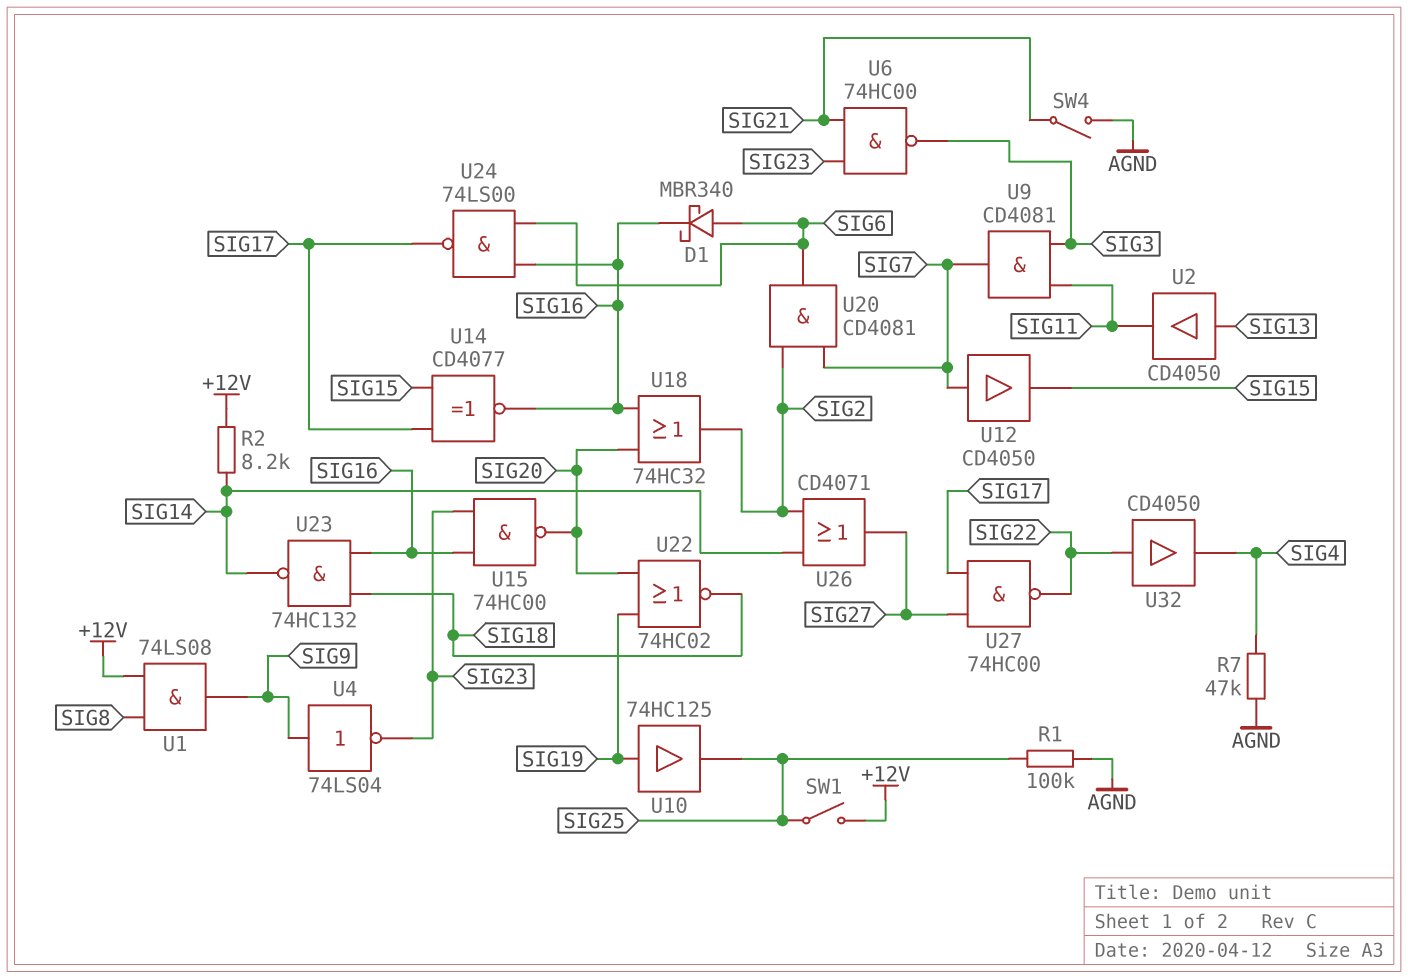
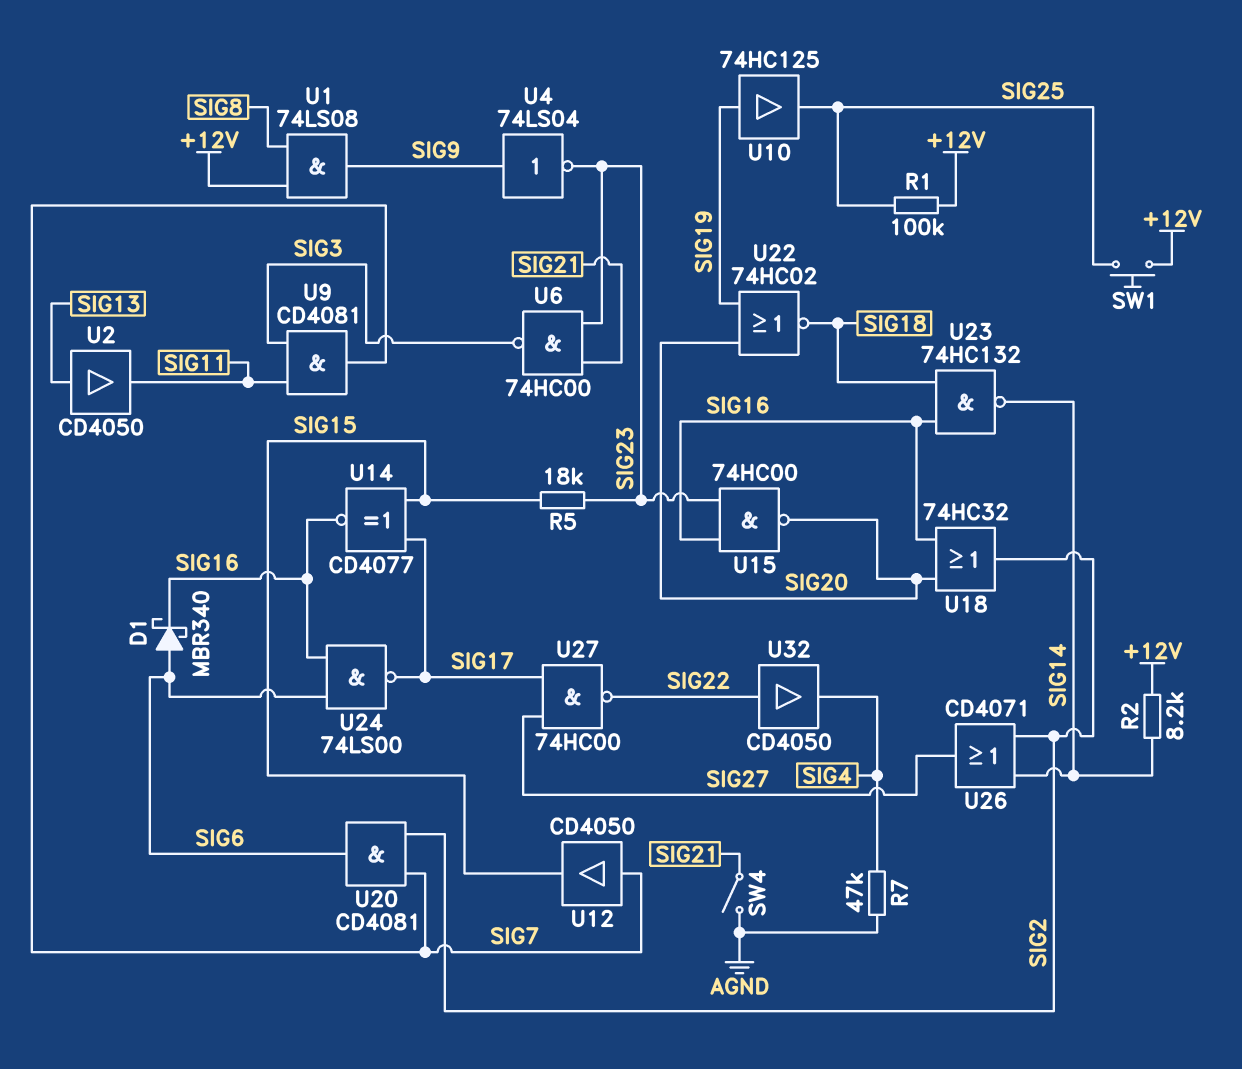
R1: 100k (AGND, SIG25) -> 100k (+12V, SIG25)
R5: none -> 18k (SIG15, SIG23)
SW1: switch (+12V, SIG25) -> button (+12V, SIG25)

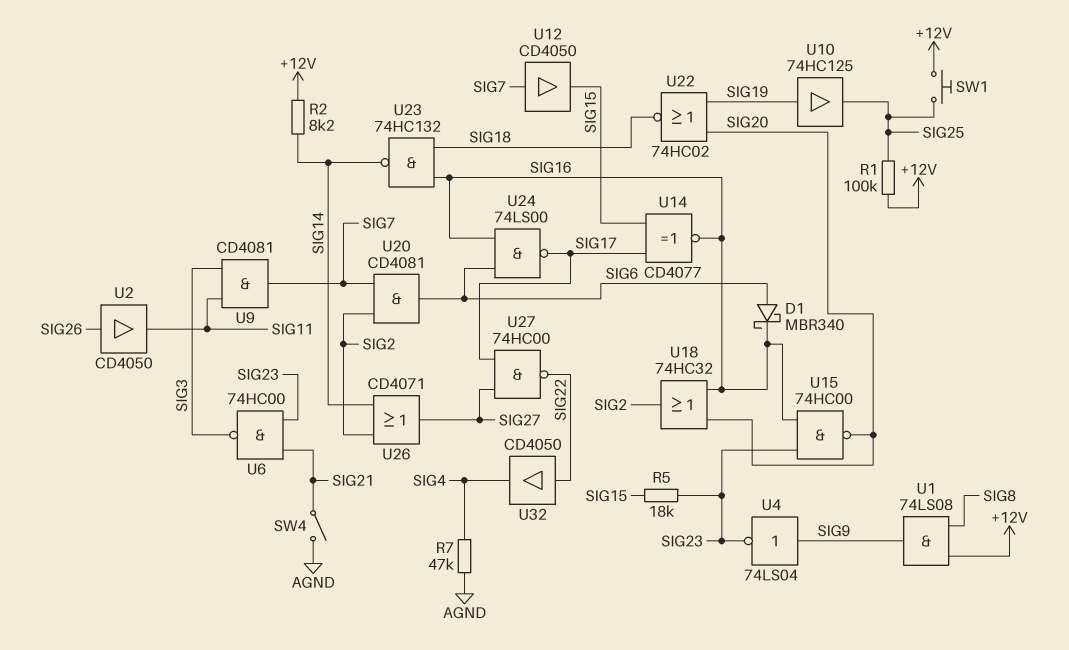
U2: buffer CD4050 (in SIG13, out SIG11) -> buffer CD4050 (in SIG26, out SIG11)

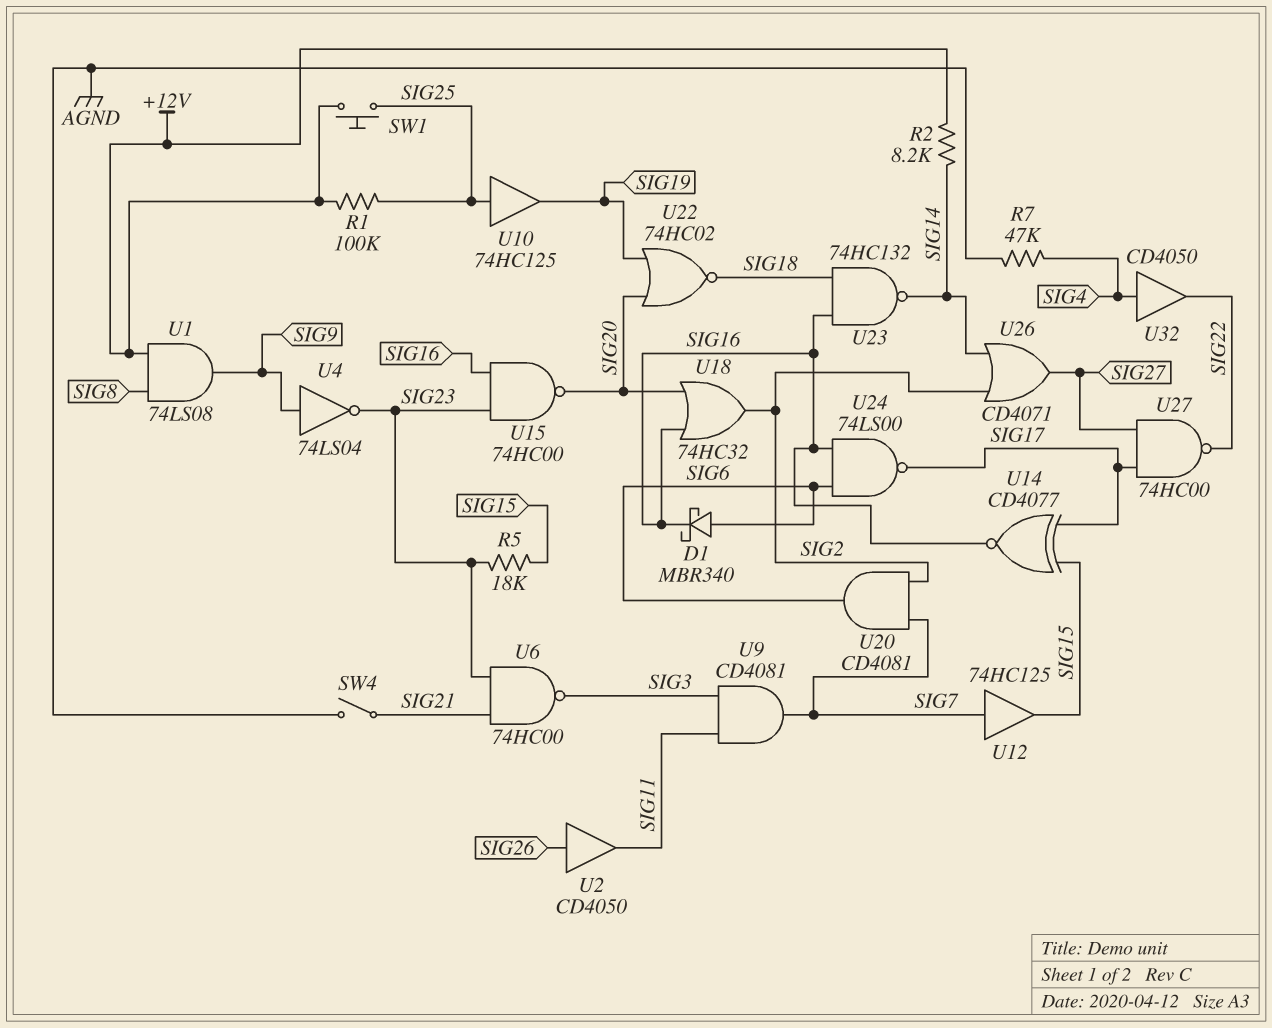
U10: buffer 74HC125 (in SIG19, out SIG25) -> buffer 74HC125 (in SIG25, out SIG19)
U12: buffer CD4050 (in SIG7, out SIG15) -> buffer 74HC125 (in SIG7, out SIG15)
U32: buffer CD4050 (in SIG22, out SIG4) -> buffer CD4050 (in SIG4, out SIG22)

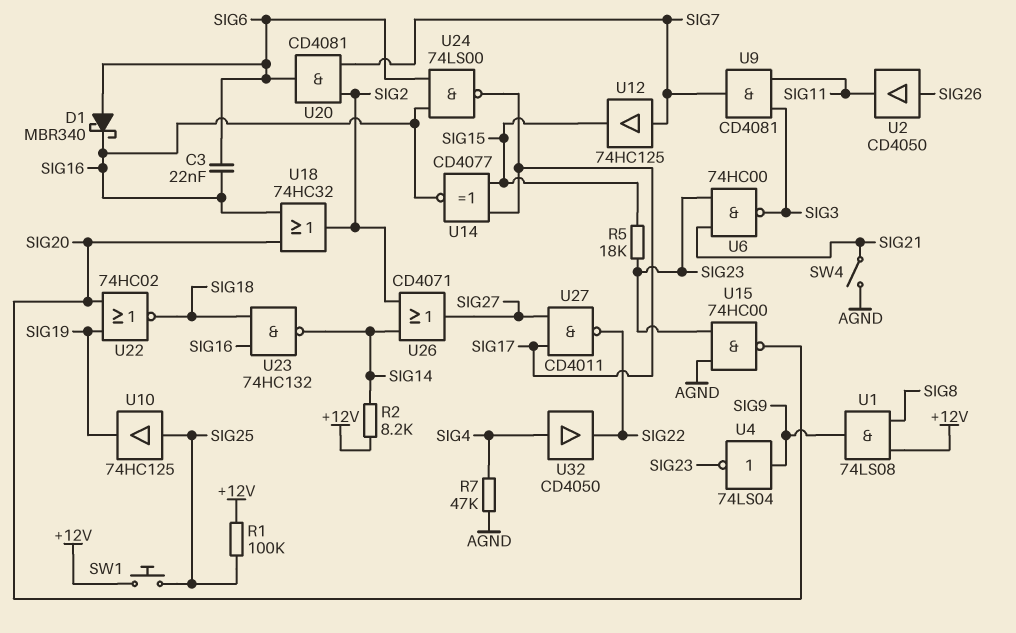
C3: none -> 22nF (SIG6, SIG16)
U15: NAND 74HC00 (in SIG16, in SIG23, out SIG20) -> NAND 74HC00 (in AGND, in SIG23, out SIG20)
U27: NAND 74HC00 (in SIG17, in SIG27, out SIG22) -> NAND CD4011 (in SIG17, in SIG27, out SIG22)

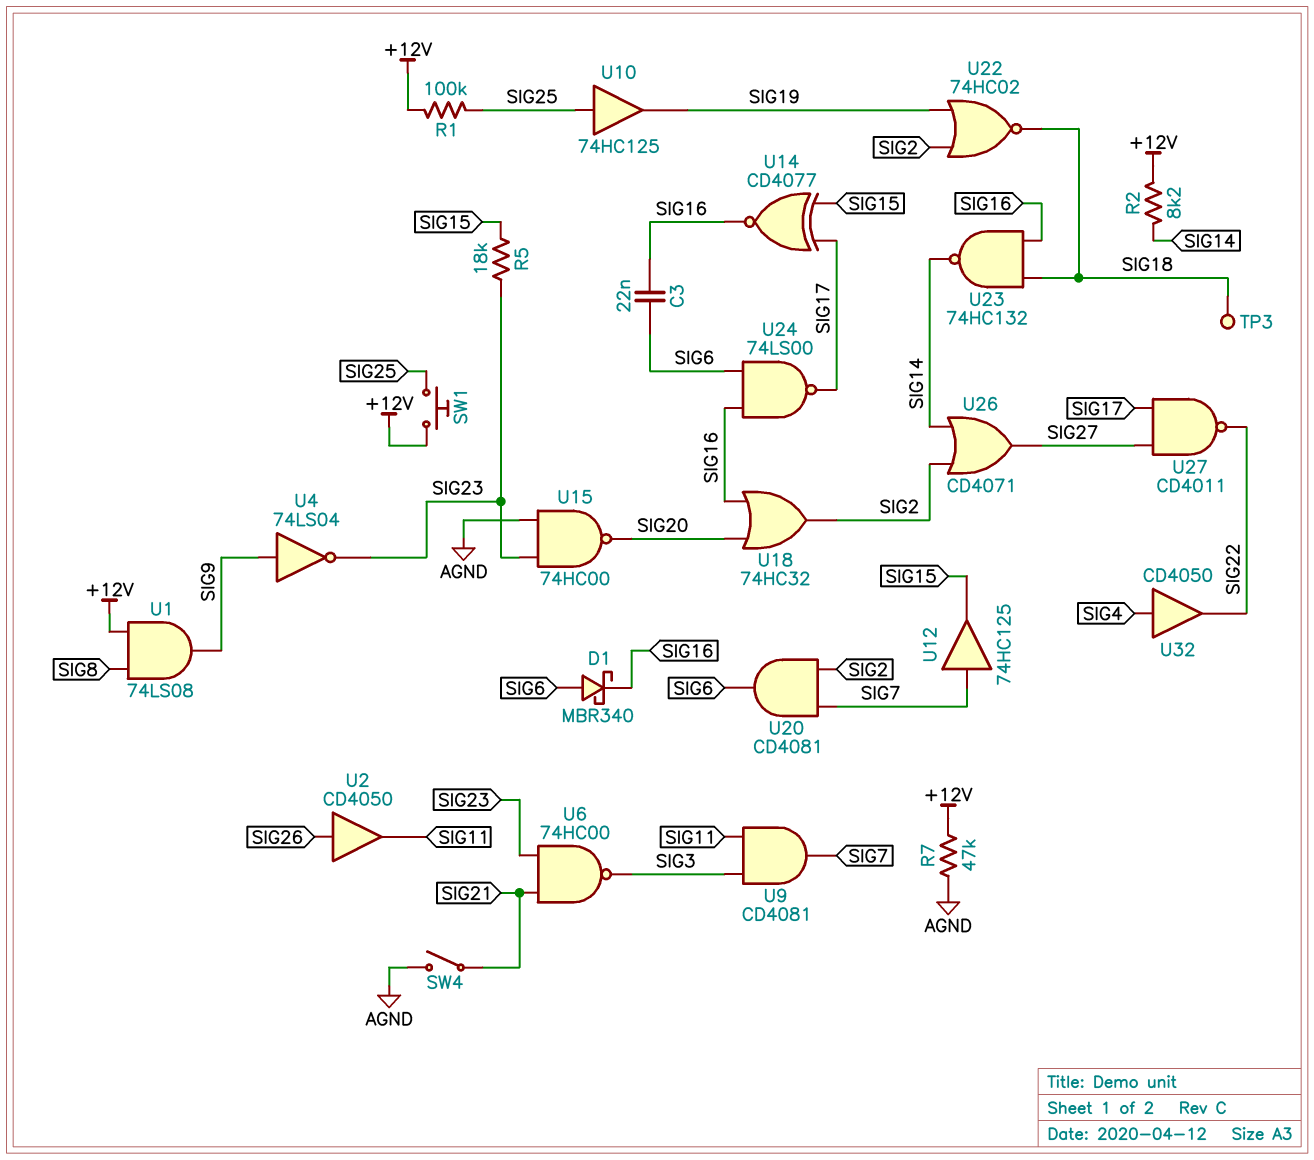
R7: 47k (AGND, SIG4) -> 47k (+12V, AGND)
TP3: none -> test point (SIG18)
U22: NOR 74HC02 (in SIG19, in SIG20, out SIG18) -> NOR 74HC02 (in SIG2, in SIG19, out SIG18)

